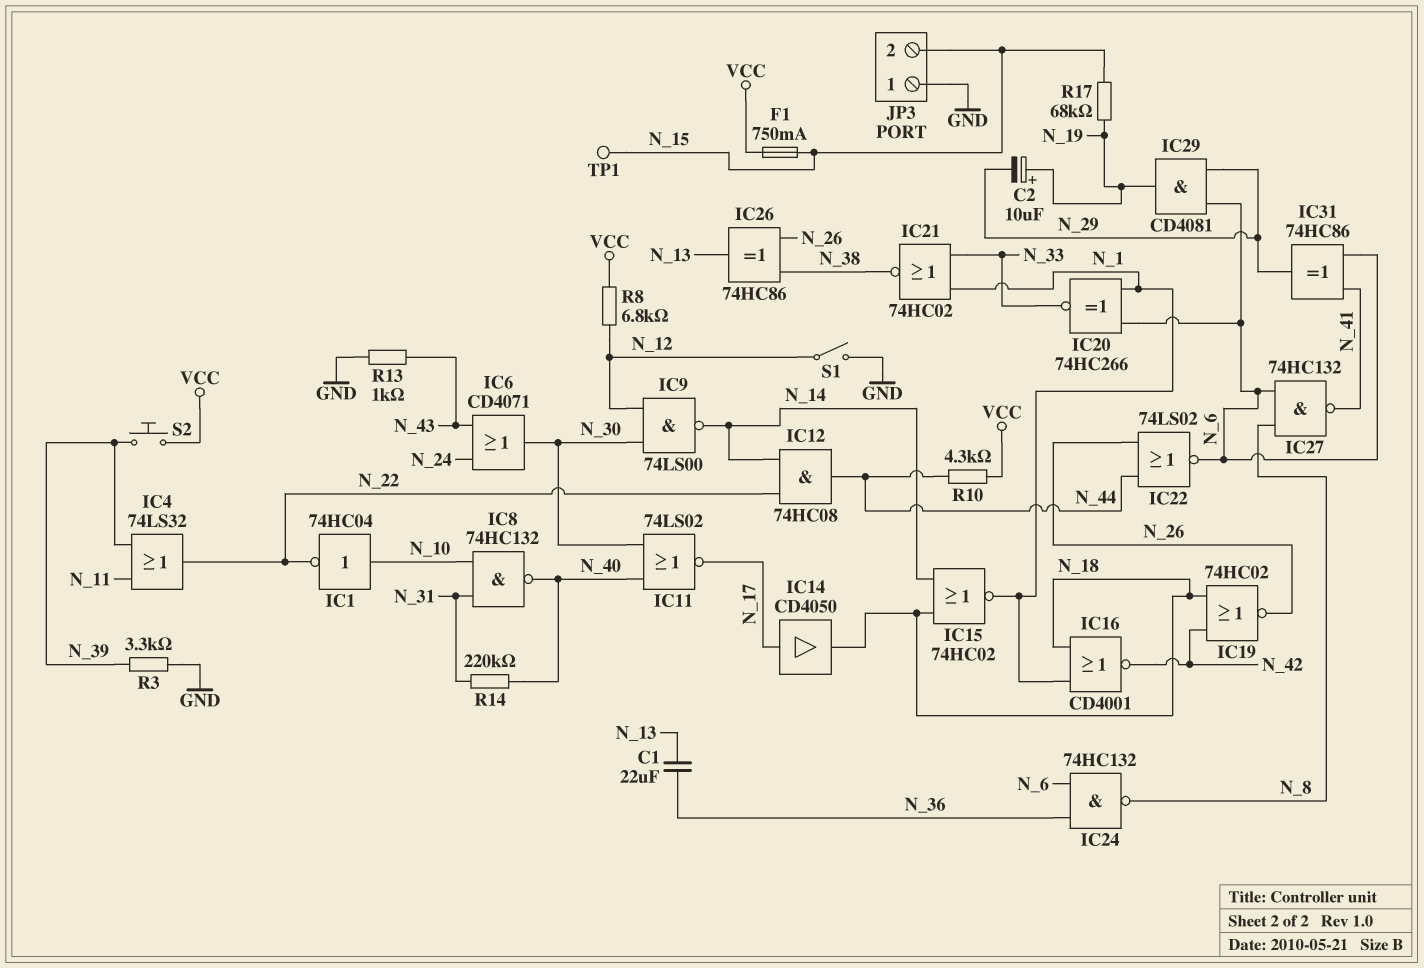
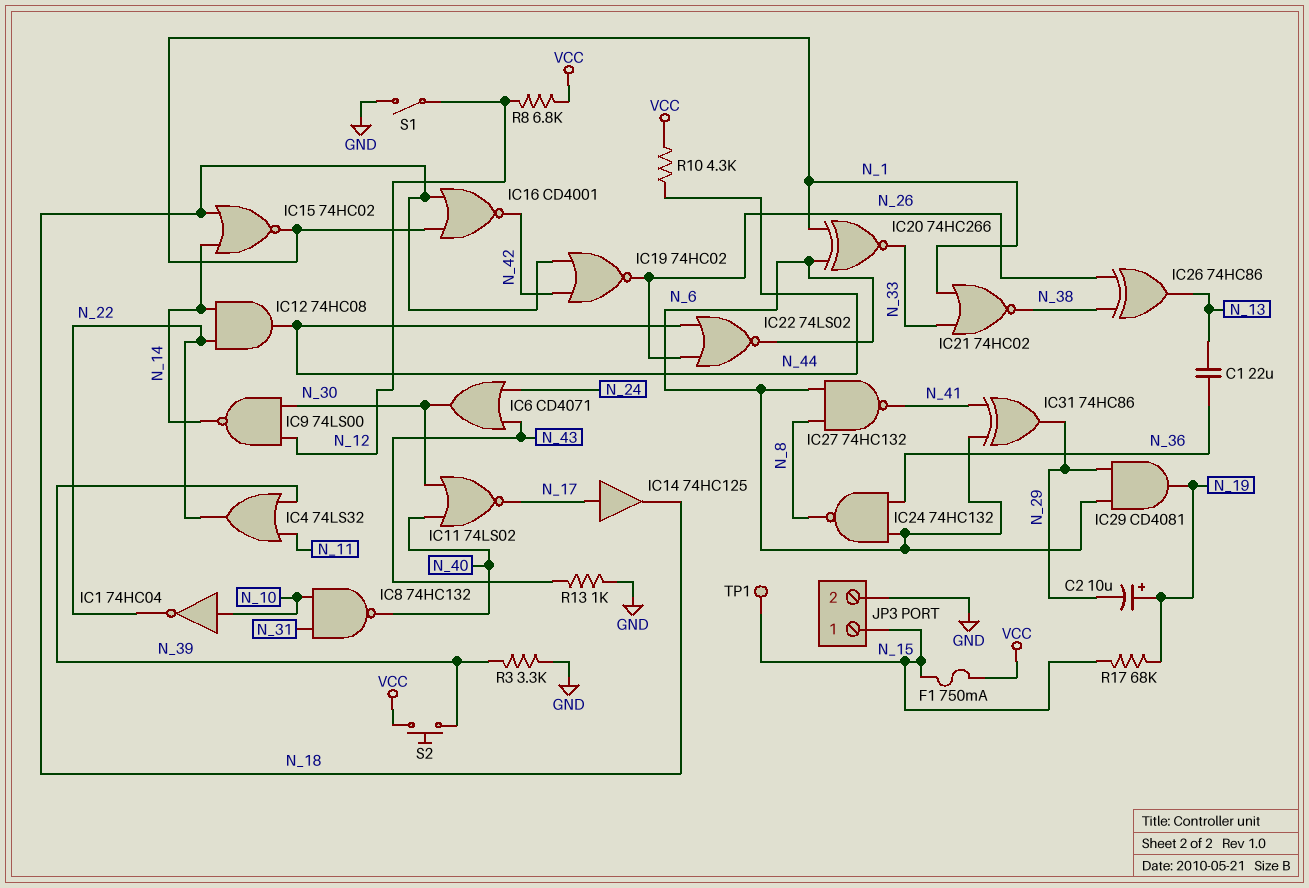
IC14: buffer CD4050 (in N_17, out N_18) -> buffer 74HC125 (in N_17, out N_18)
JP3 pin 1: GND -> N_15
JP3 pin 2: N_15 -> GND
R14: 220k (N_31, N_40) -> none

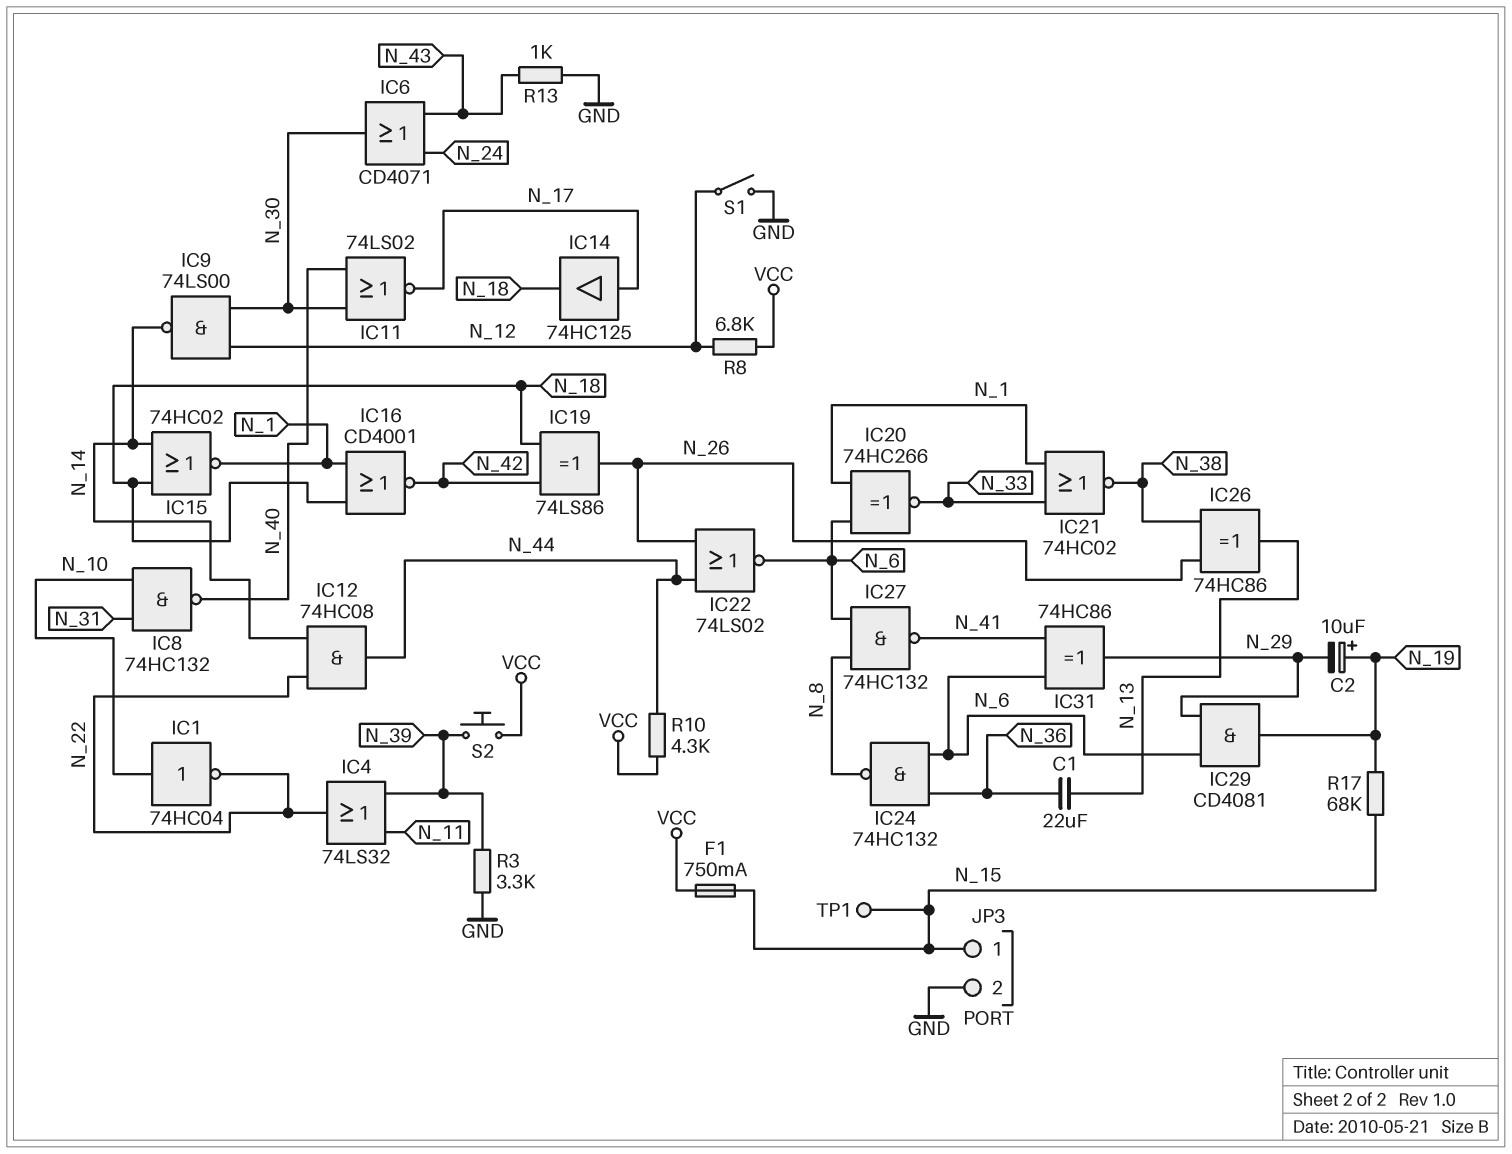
IC19: NOR 74HC02 (in N_18, in N_42, out N_26) -> XOR 74LS86 (in N_18, in N_42, out N_26)

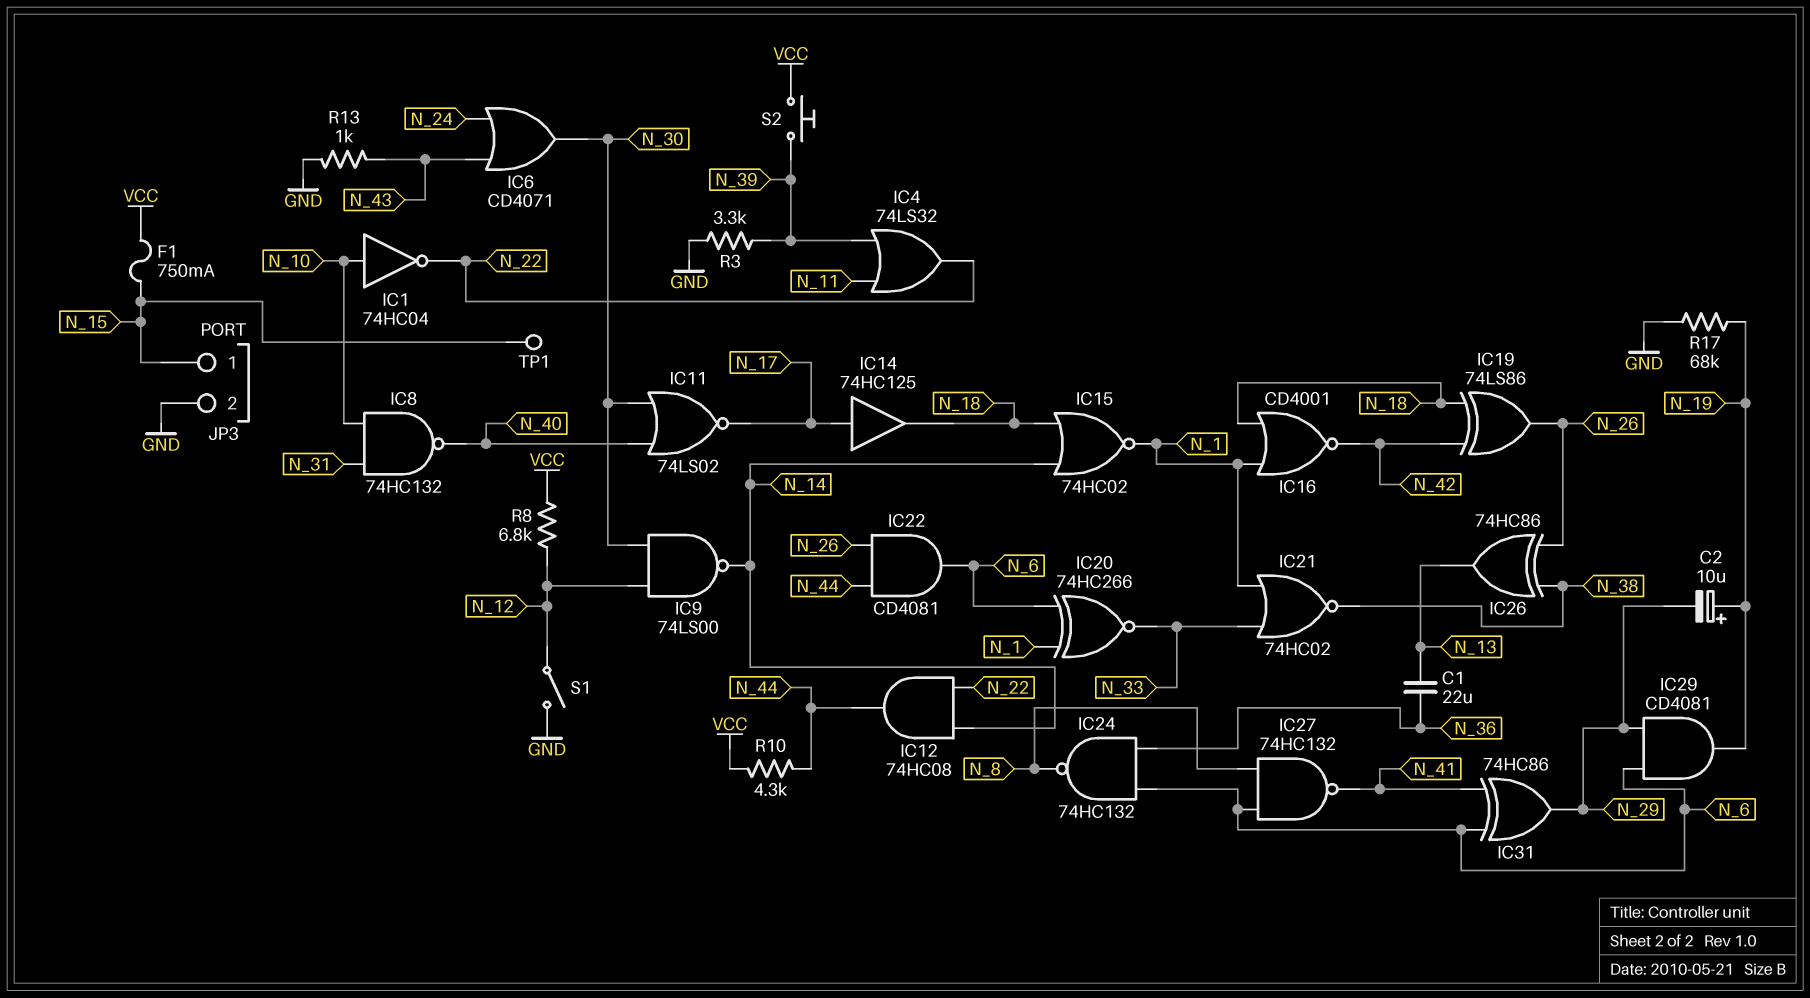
IC22: NOR 74LS02 (in N_26, in N_44, out N_6) -> AND CD4081 (in N_26, in N_44, out N_6)
R17: 68k (N_15, N_19) -> 68k (GND, N_19)

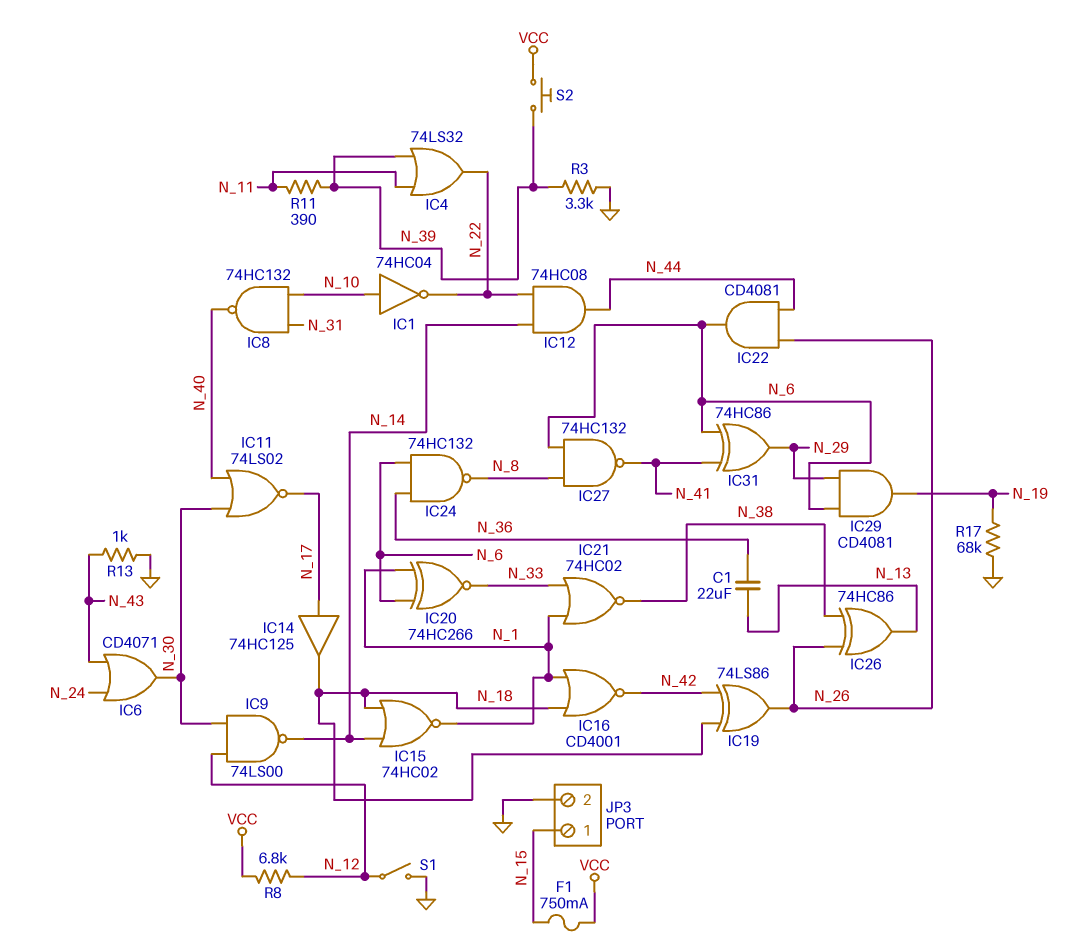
C2: 10uF (plus N_19, minus N_29) -> none
R10: 4.3k (N_44, VCC) -> none
R11: none -> 390 (N_11, N_39)
TP1: test point (N_15) -> none

